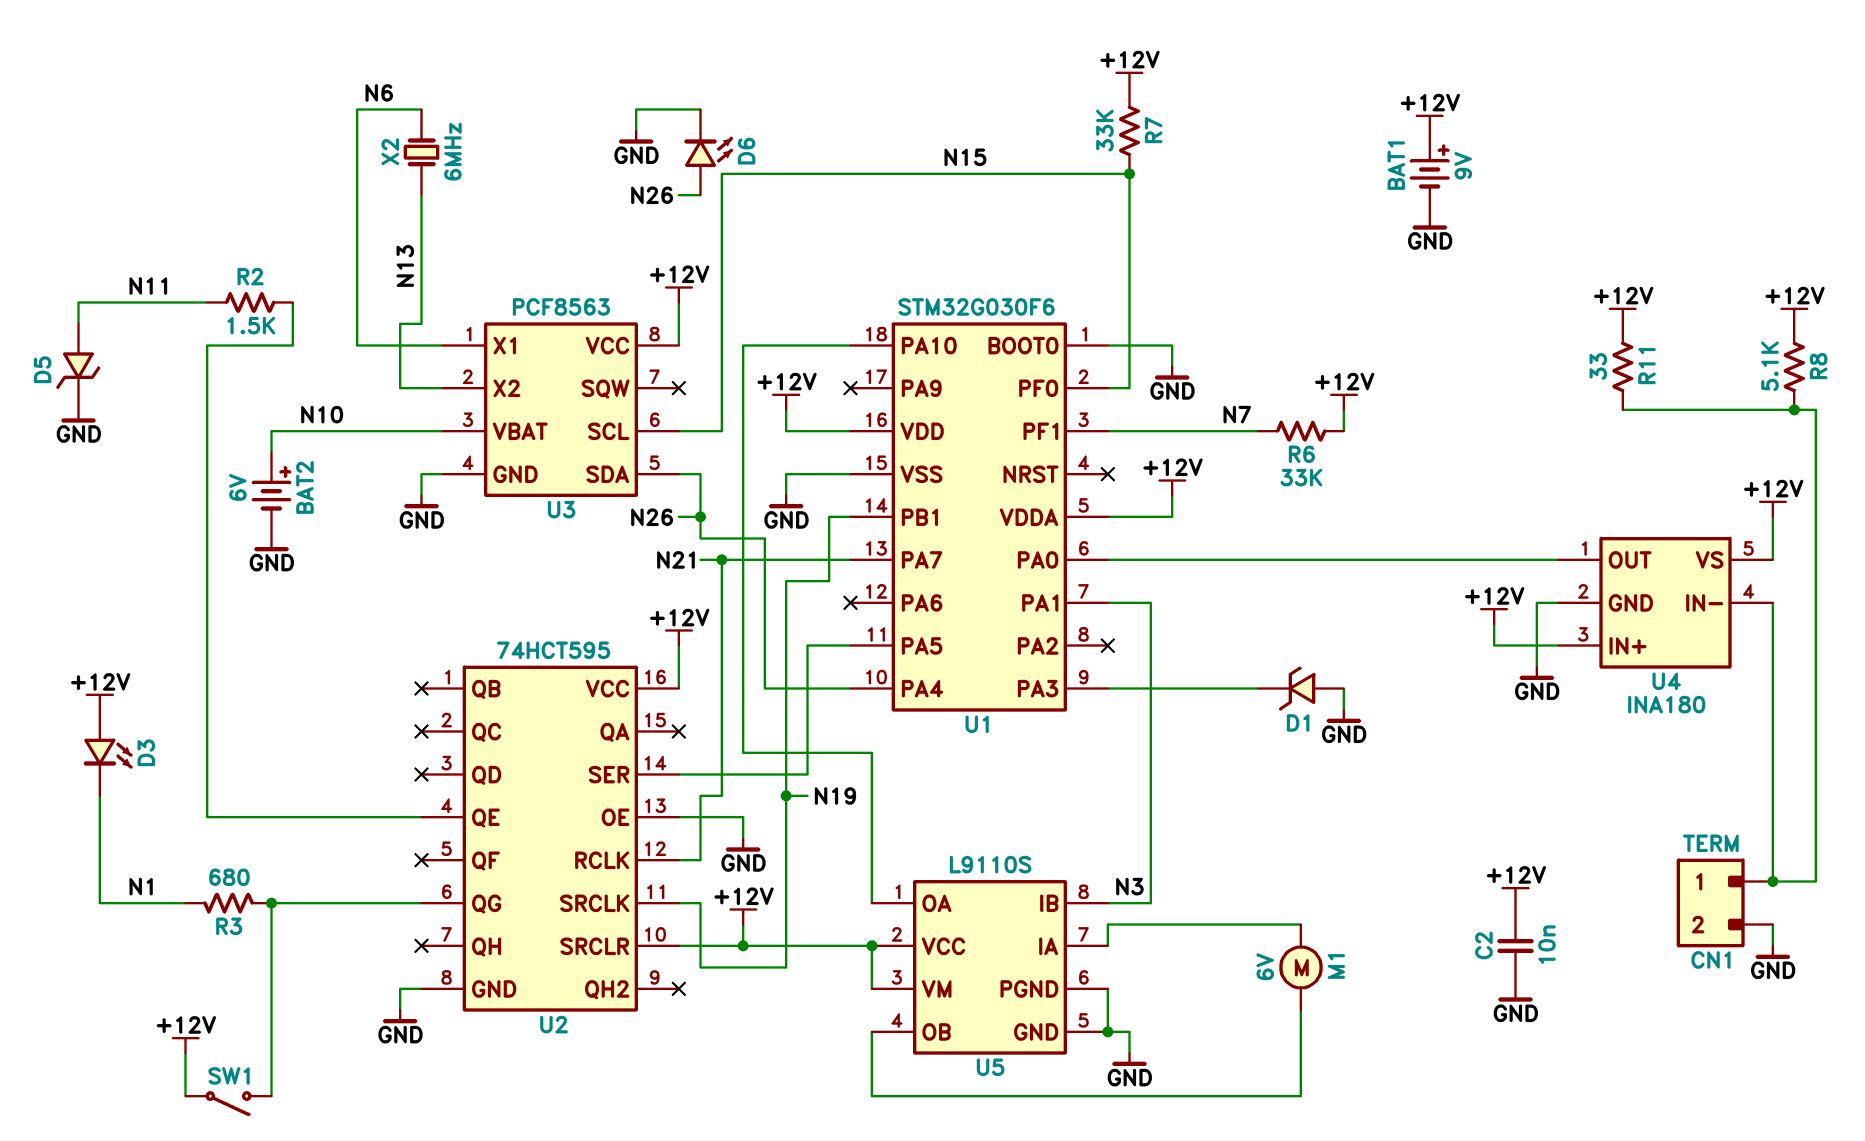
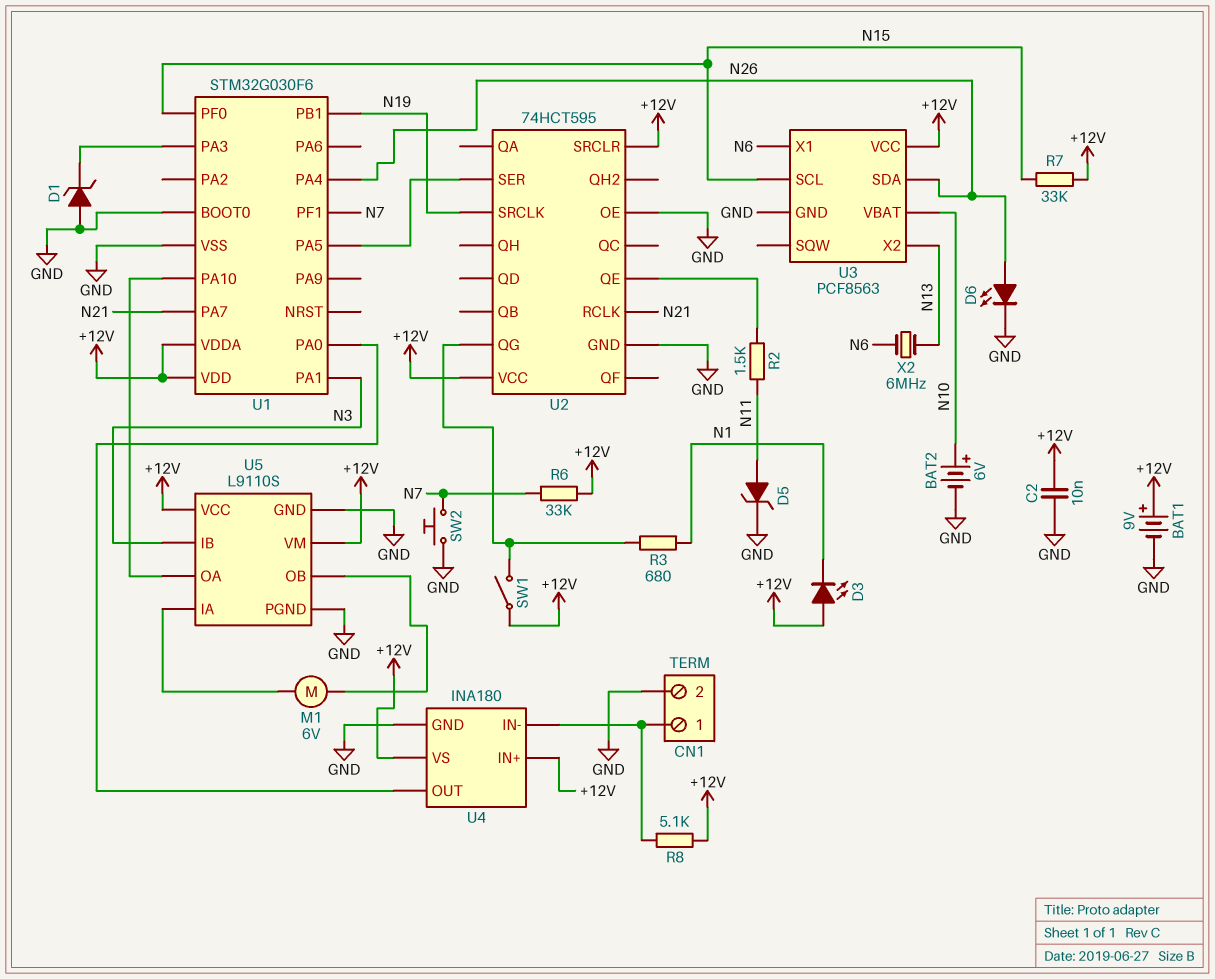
R11: 33 (+12V, CN1/1) -> none
SW2: none -> button (GND, N7)

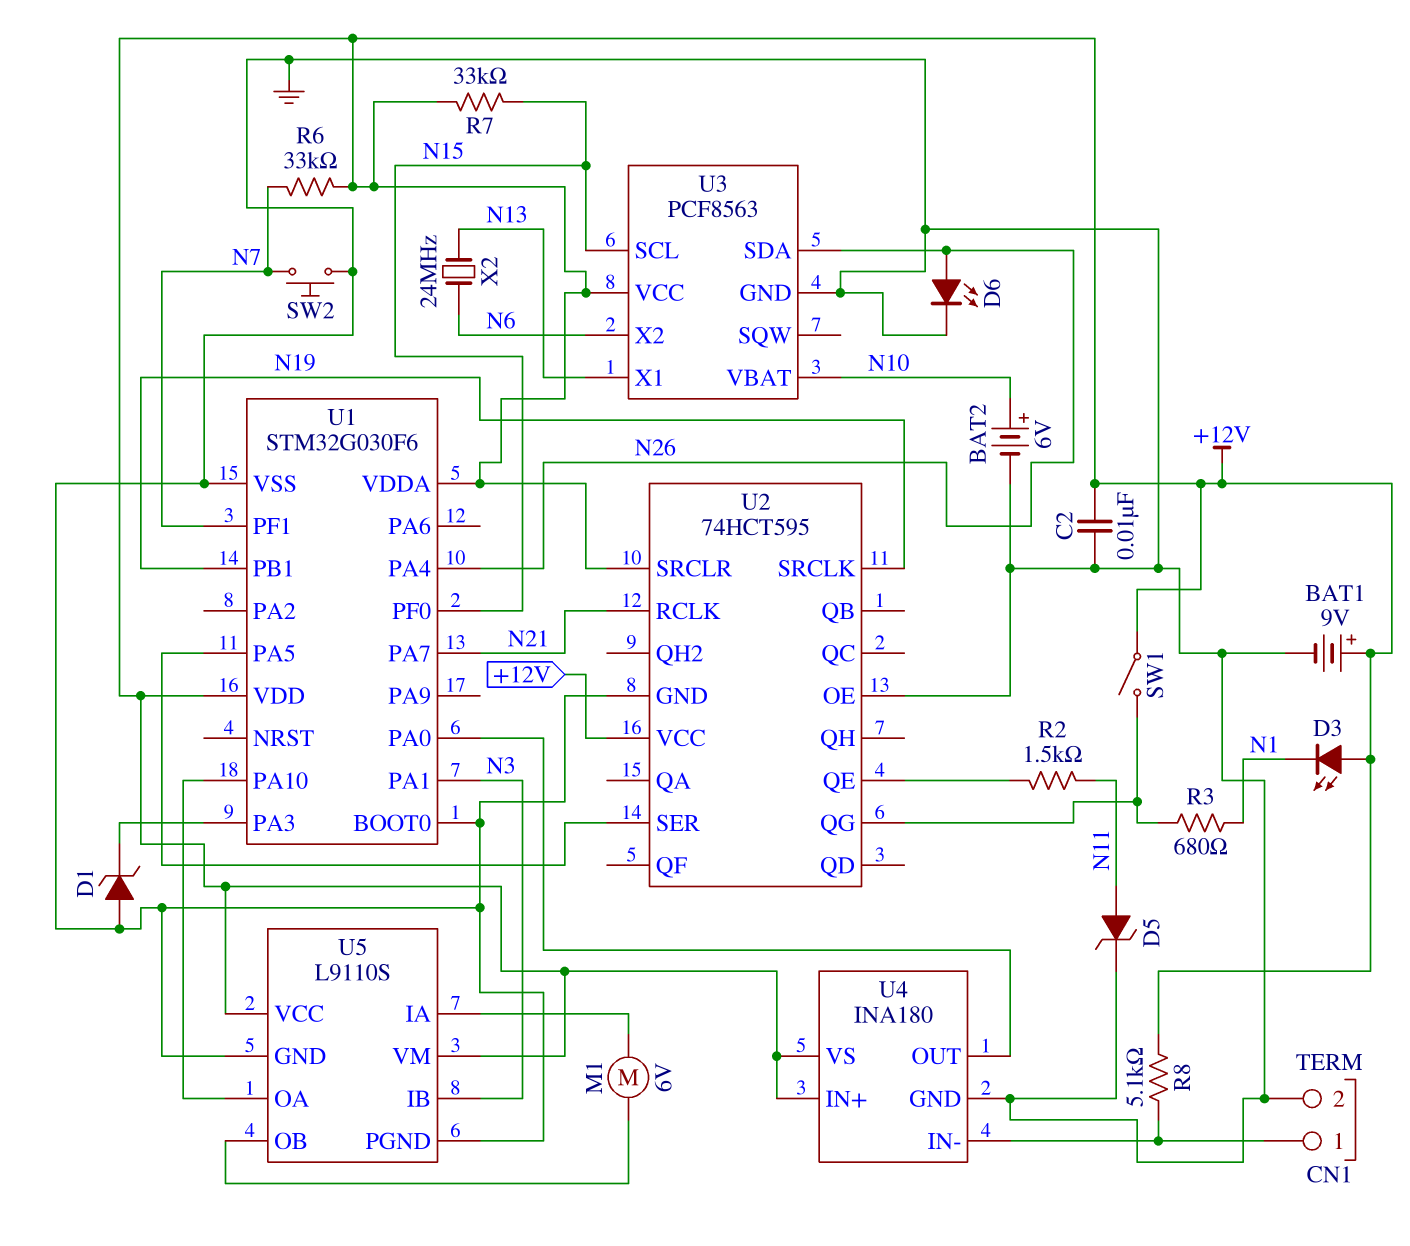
U3 pin X1: N6 -> N13
U3 pin X2: N13 -> N6
X2: 6MHz (N6, N13) -> 24MHz (N6, N13)

